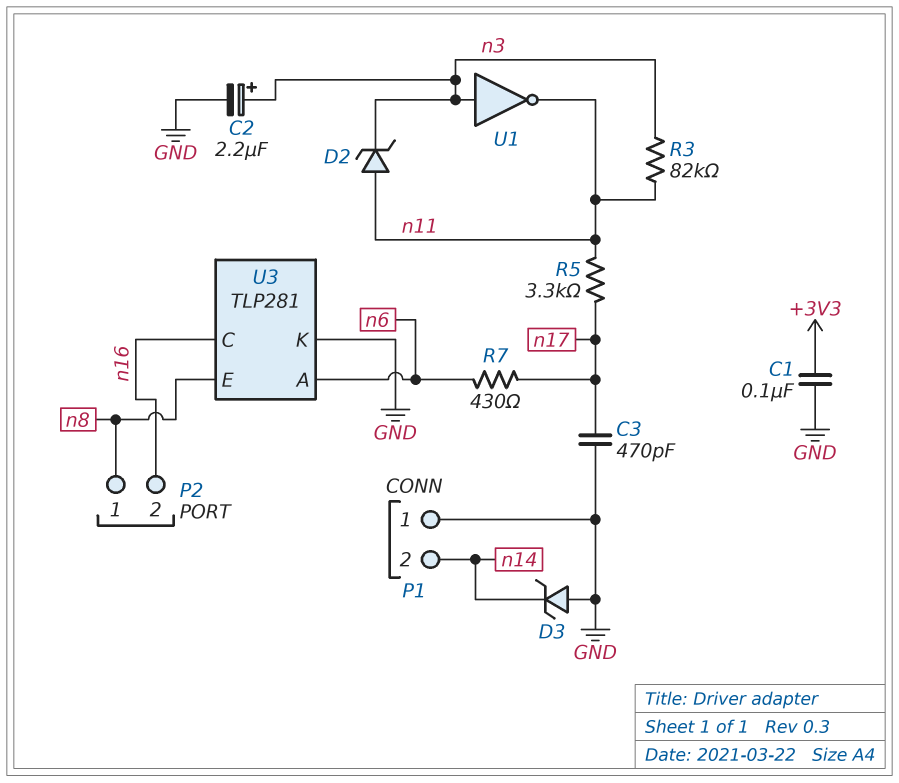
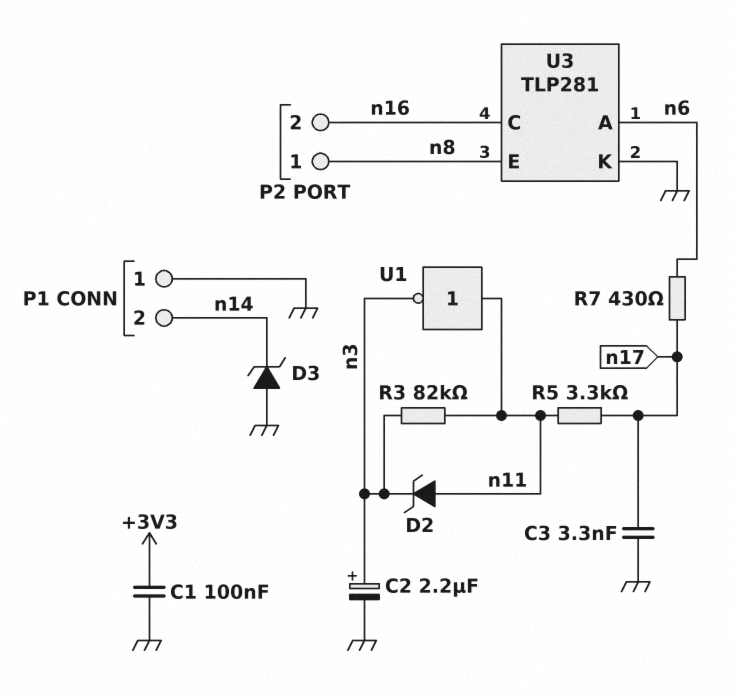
C3: 470pF (GND, n17) -> 3.3nF (GND, n17)
U1: NOT (in n3, out n11) -> NOT (in n11, out n3)

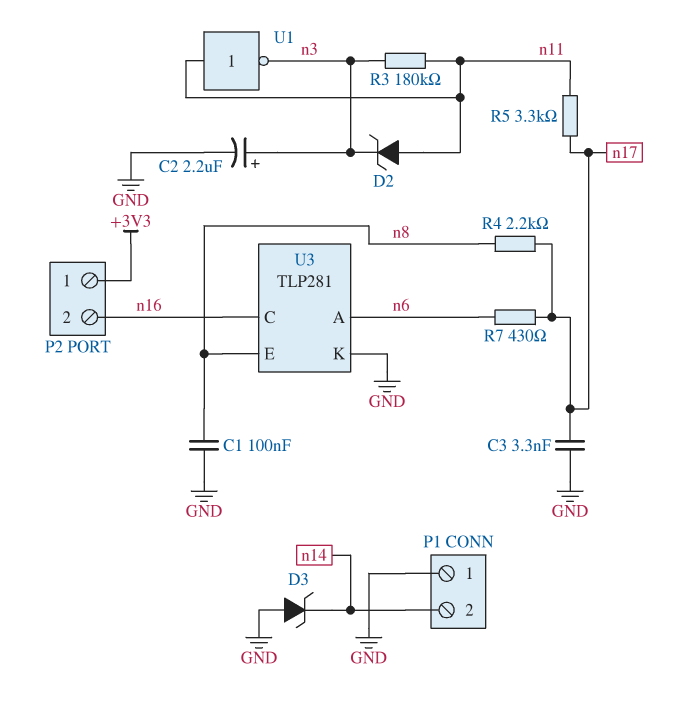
C1: 100nF (+3V3, GND) -> 100nF (GND, n8)
P2 pin 1: n8 -> +3V3
R3: 82k (n3, n11) -> 180k (n3, n11)
R4: none -> 2.2k (n8, n17)

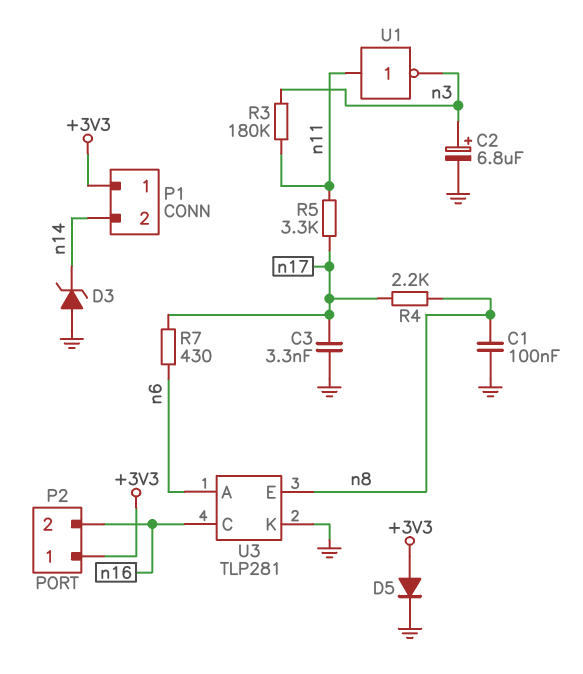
C2: 2.2uF (plus n3, minus GND) -> 6.8uF (plus n3, minus GND)
D2: zener (A n11, K n3) -> none
D5: none -> diode (A +3V3, K GND)
P1 pin 1: GND -> +3V3

